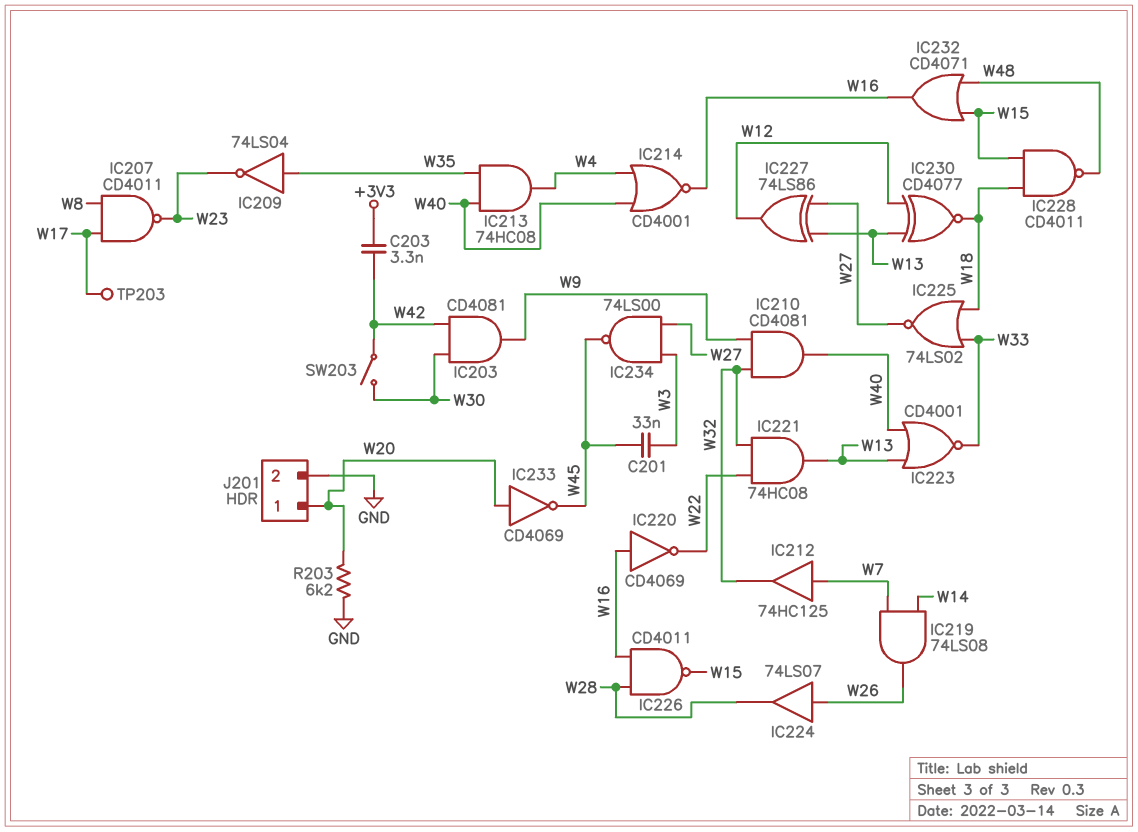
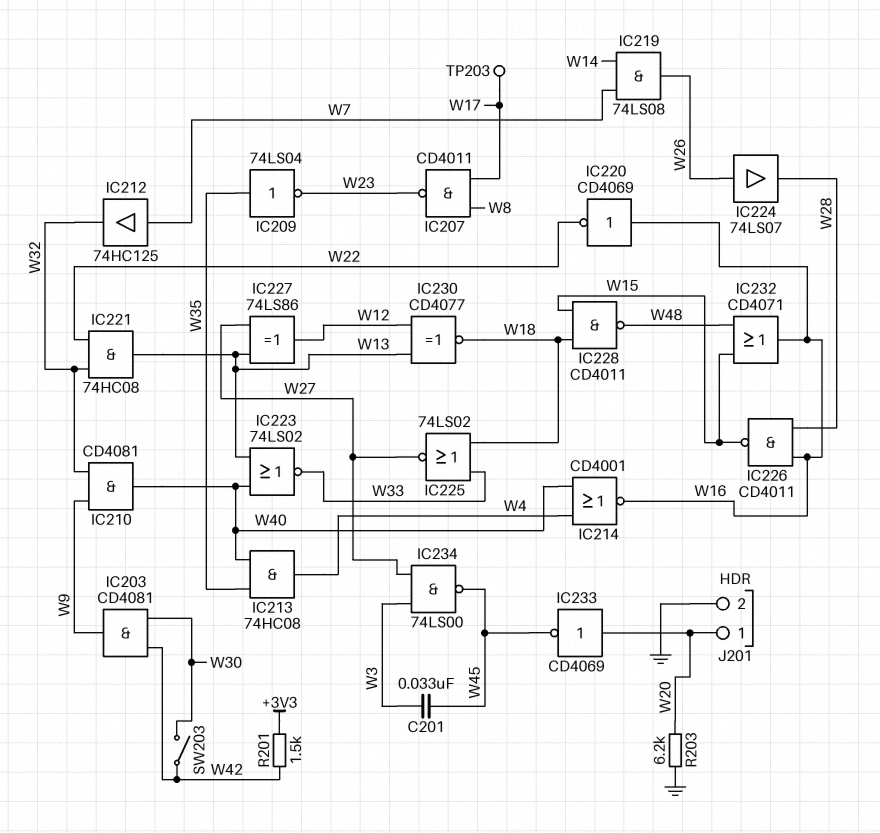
C203: 3.3nF (+3V3, W42) -> none
IC223: NOR CD4001 (in W13, in W40, out W33) -> NOR 74LS02 (in W13, in W40, out W33)
R201: none -> 1.5k (+3V3, W42)

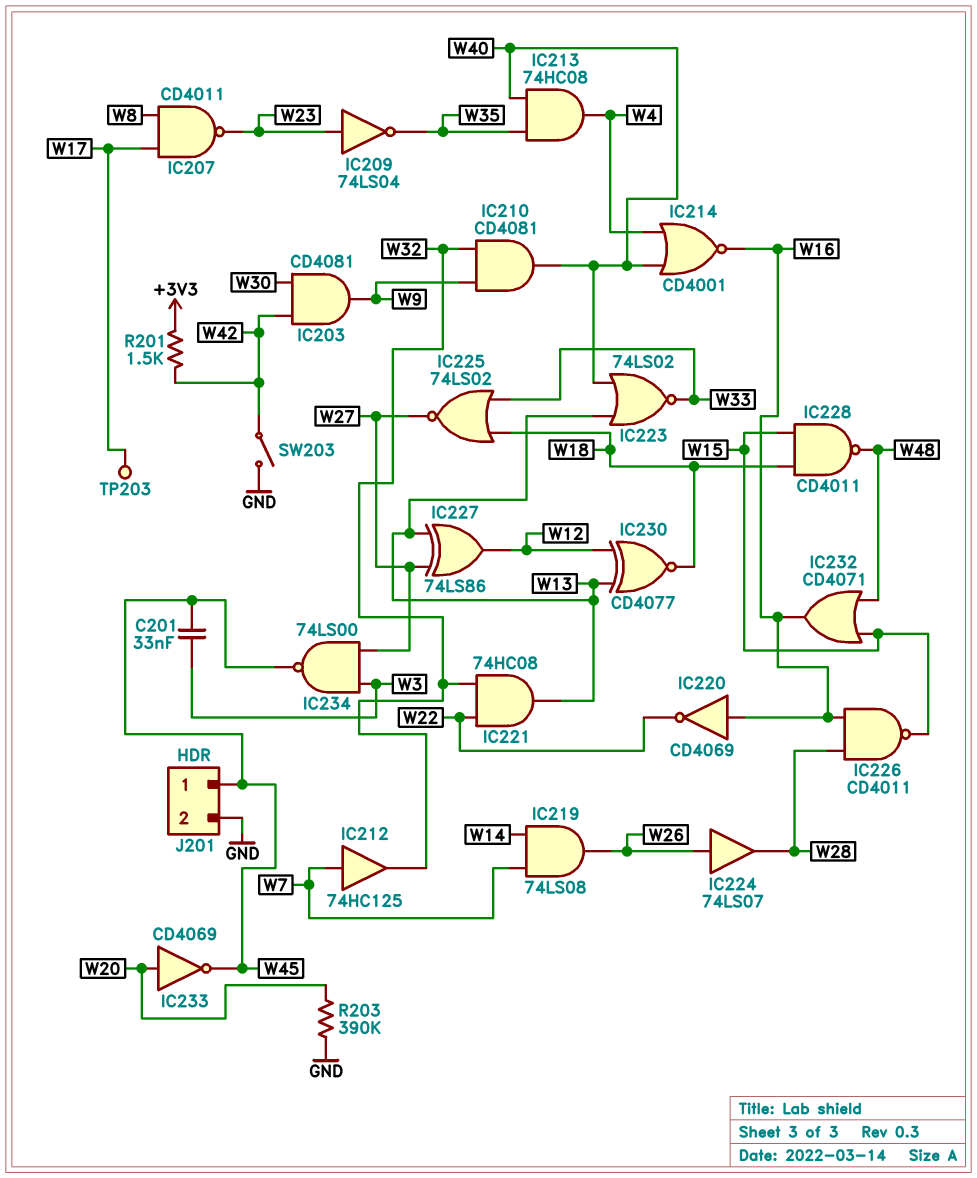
IC209: NOT 74LS04 (in W35, out W23) -> NOT 74LS04 (in W23, out W35)
J201 pin 1: W20 -> W45
R203: 6.2k (GND, W20) -> 390k (GND, W20)
SW203: switch (W30, W42) -> switch (GND, W42)

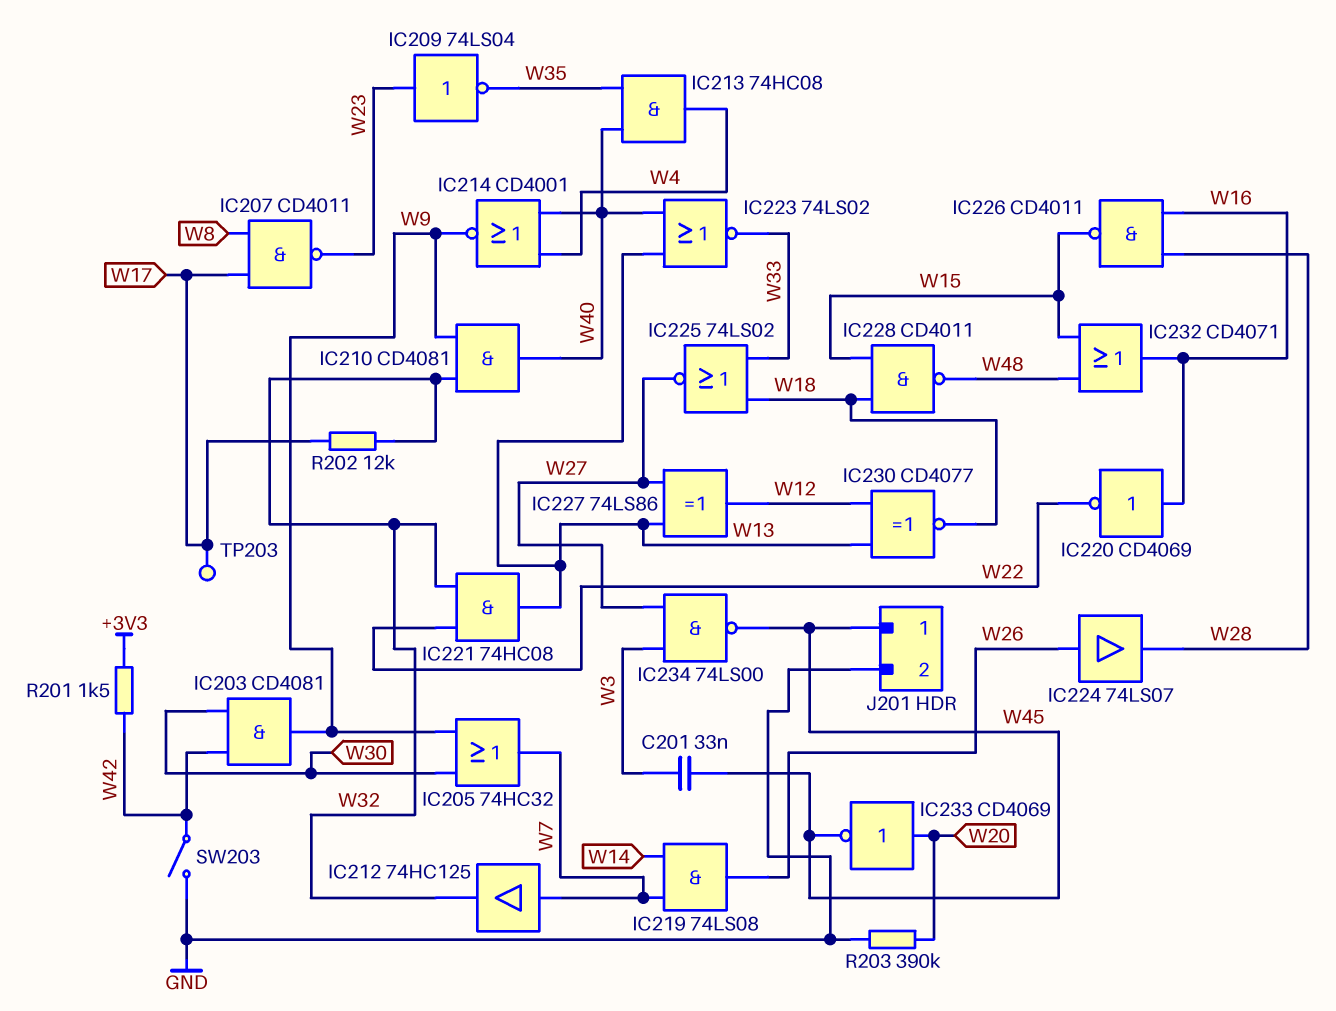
IC205: none -> OR 74HC32 (in W9, in W30, out W7)
IC214: NOR CD4001 (in W4, in W40, out W16) -> NOR CD4001 (in W4, in W40, out W9)
R202: none -> 12k (W17, W32)

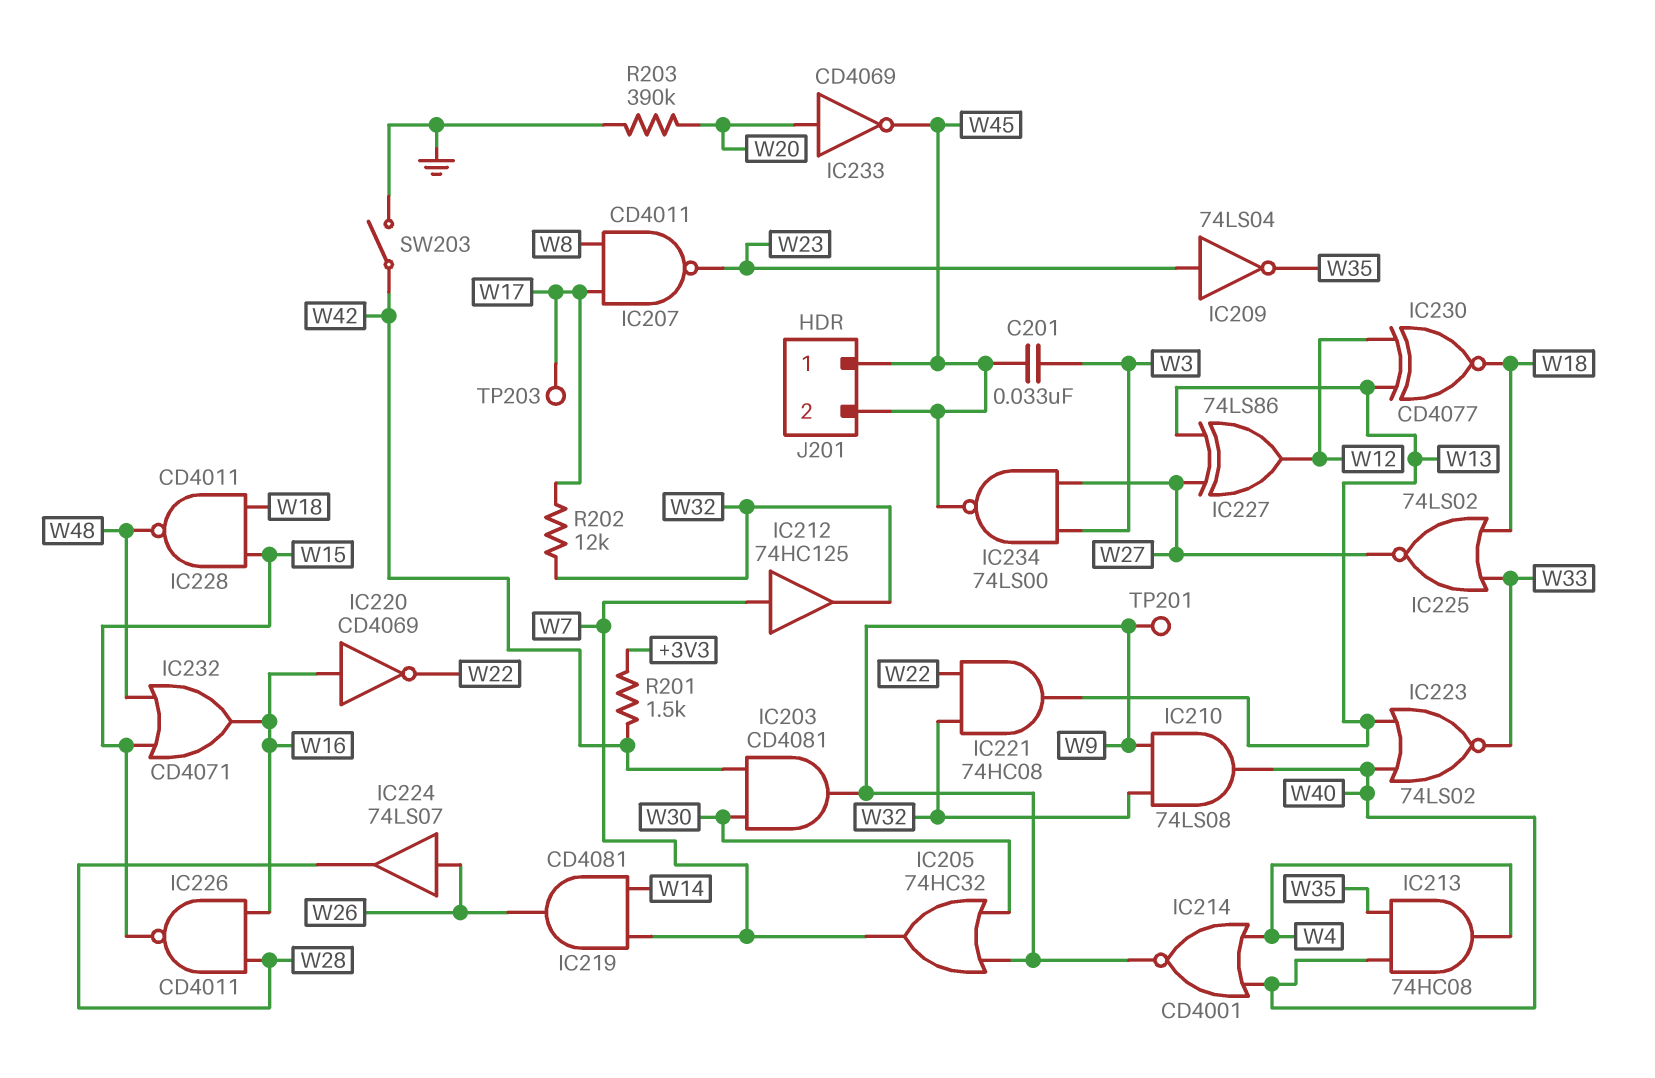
IC210: AND CD4081 (in W9, in W32, out W40) -> AND 74LS08 (in W9, in W32, out W40)
IC219: AND 74LS08 (in W7, in W14, out W26) -> AND CD4081 (in W7, in W14, out W26)
J201 pin 2: GND -> W45
TP201: none -> test point (W9)

